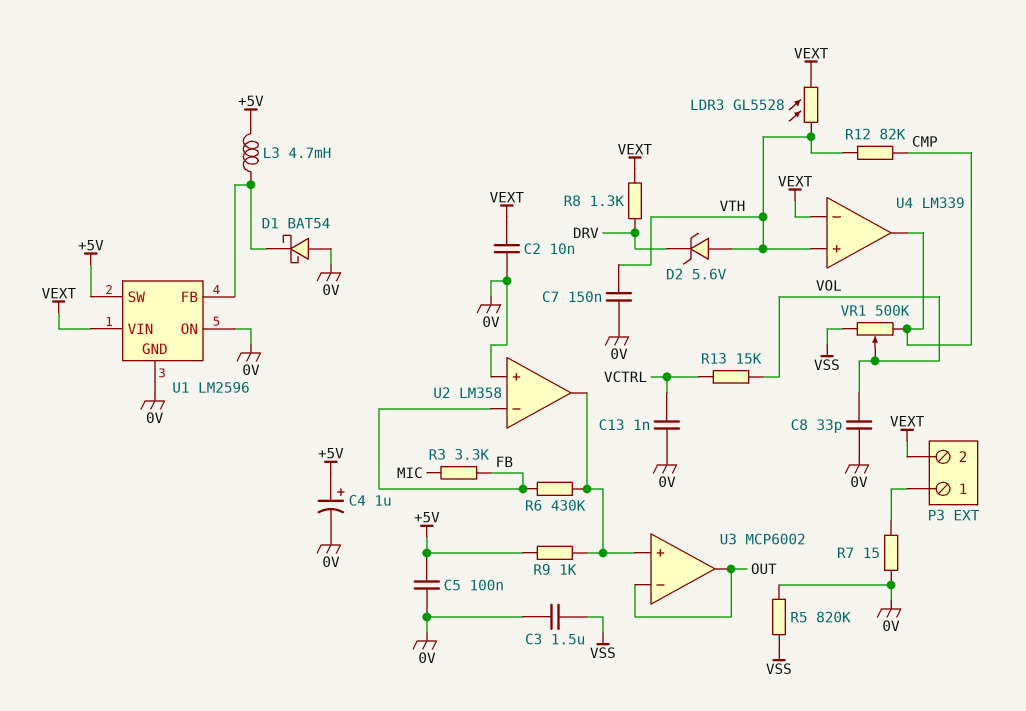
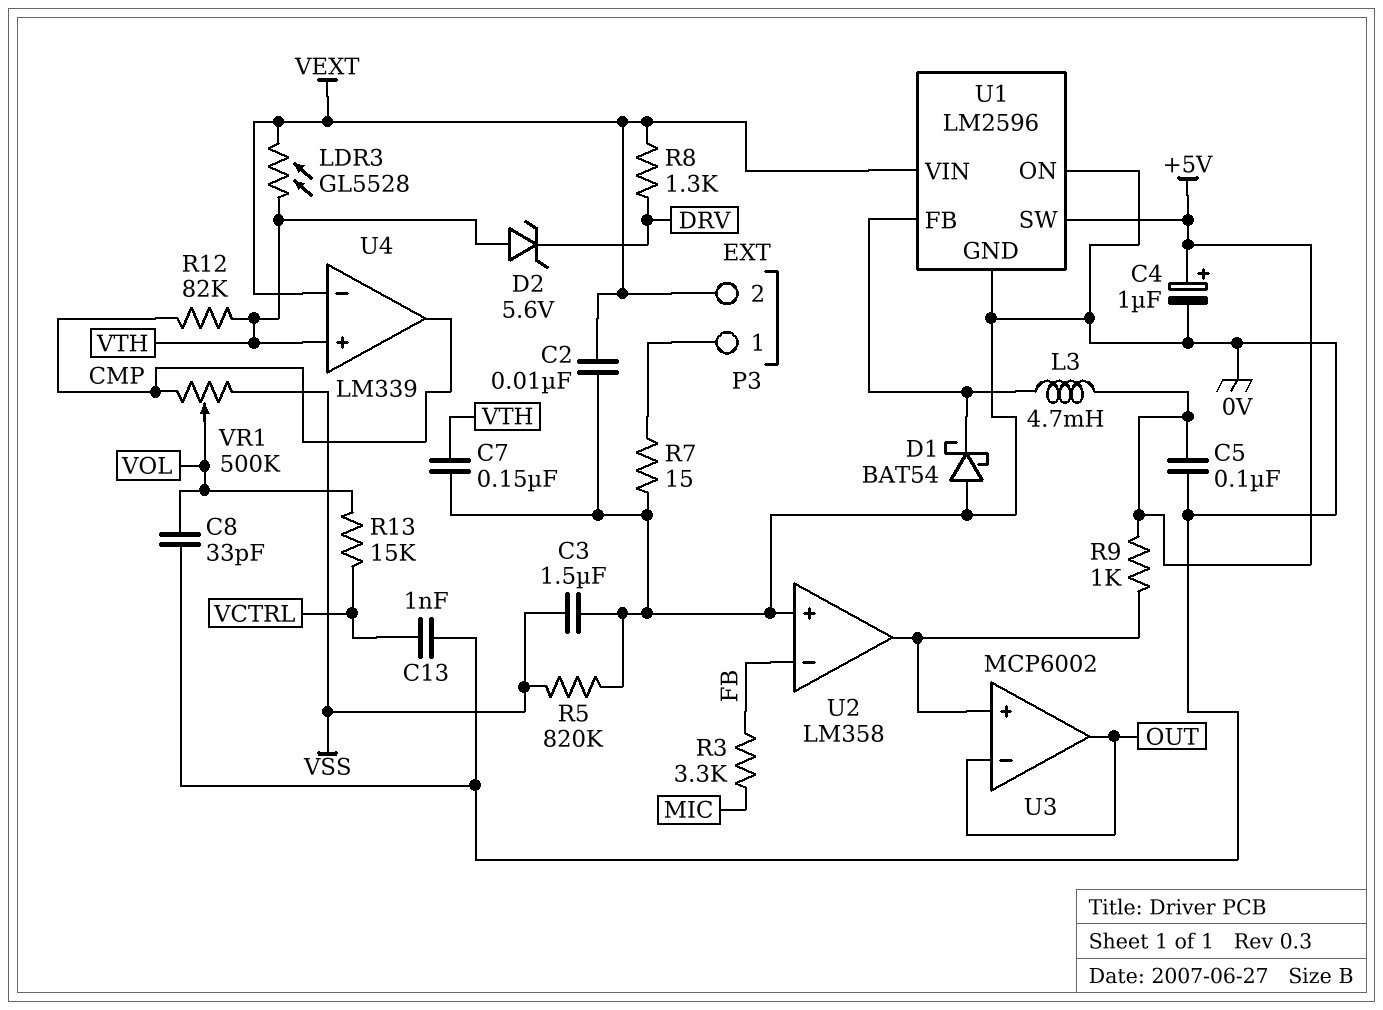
R6: 430k (FB, U2/out) -> none

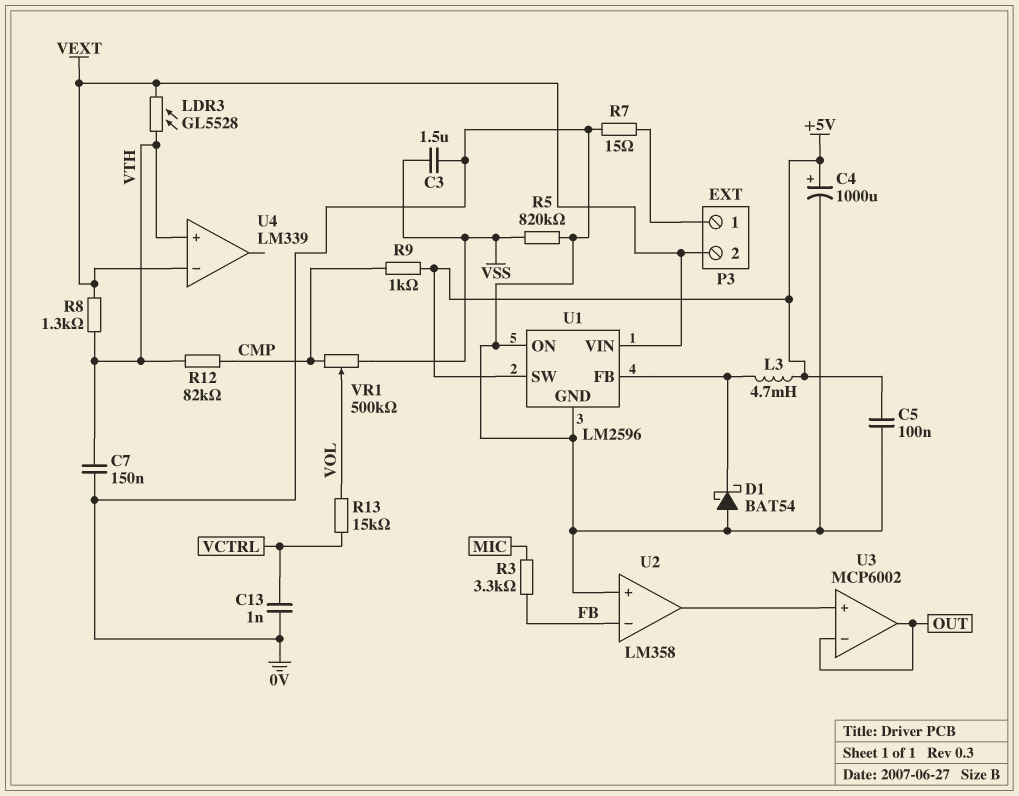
C2: 10nF (0V, VEXT) -> none
C4: 1uF (plus +5V, minus 0V) -> 1000uF (plus +5V, minus 0V)
C8: 33pF (0V, VOL) -> none
D2: zener 5.6V (A VTH, K DRV) -> none
R8: 1.3k (DRV, VEXT) -> 1.3k (VEXT, VTH)
R9: 1k (+5V, U2/out) -> 1k (+5V, CMP)
U4 pin out: CMP -> none

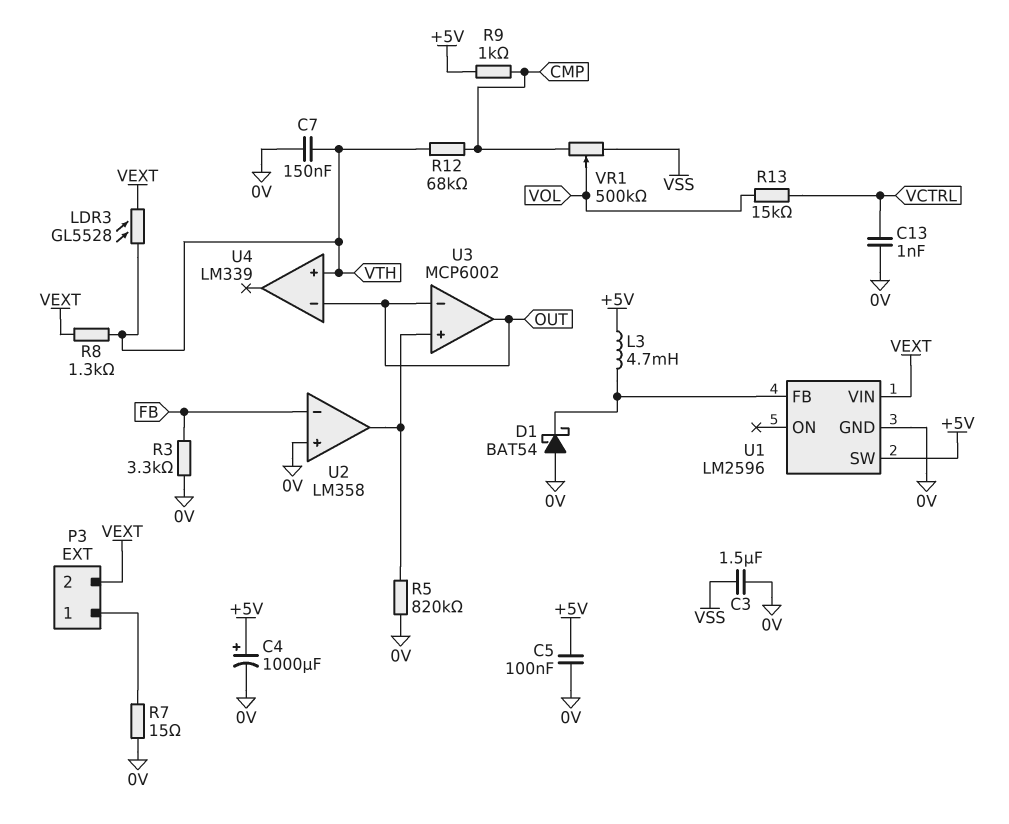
R3: 3.3k (FB, MIC) -> 3.3k (0V, FB)
R5: 820k (0V, VSS) -> 820k (0V, U2/out)
R12: 82k (CMP, VTH) -> 68k (CMP, VTH)
U1 pin ON: 0V -> none
U4 pin in-: VEXT -> OUT

